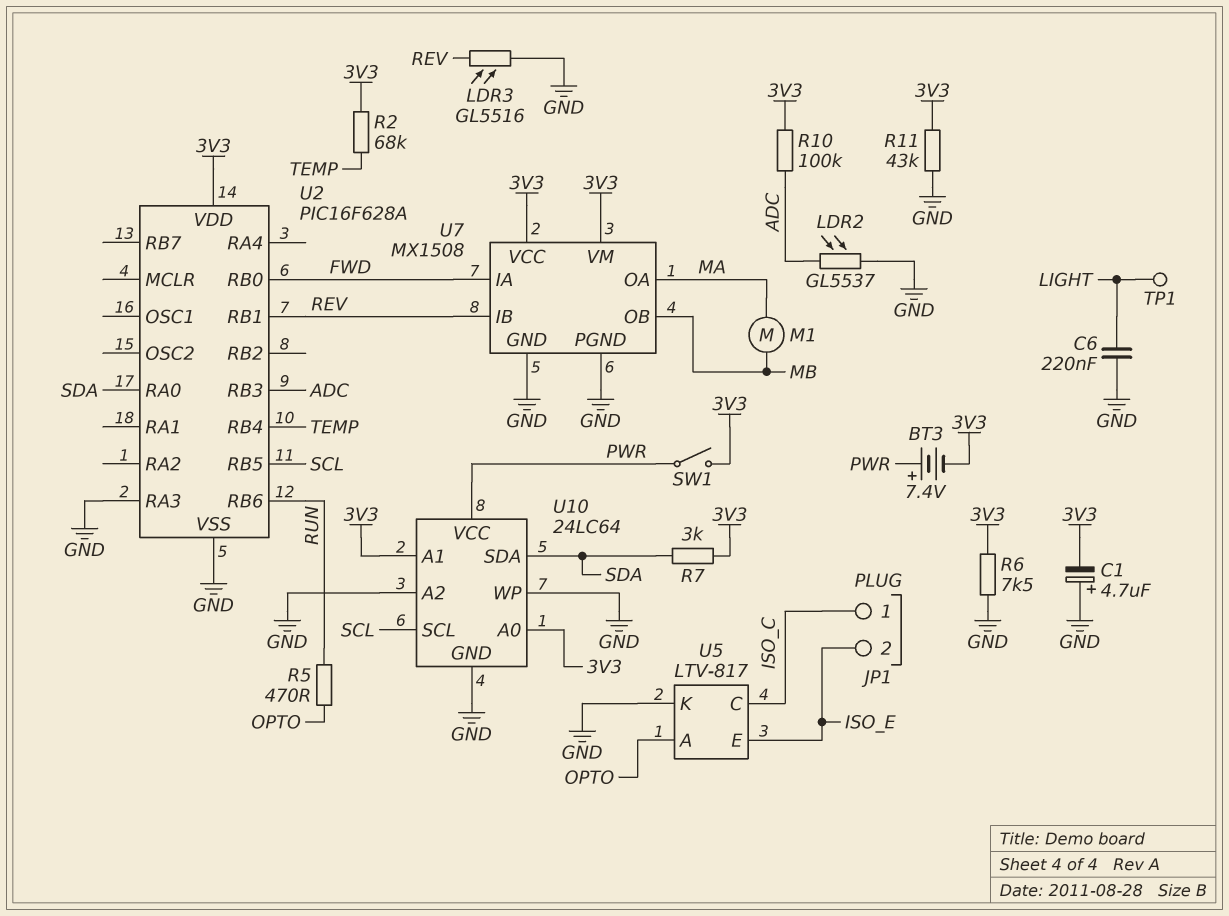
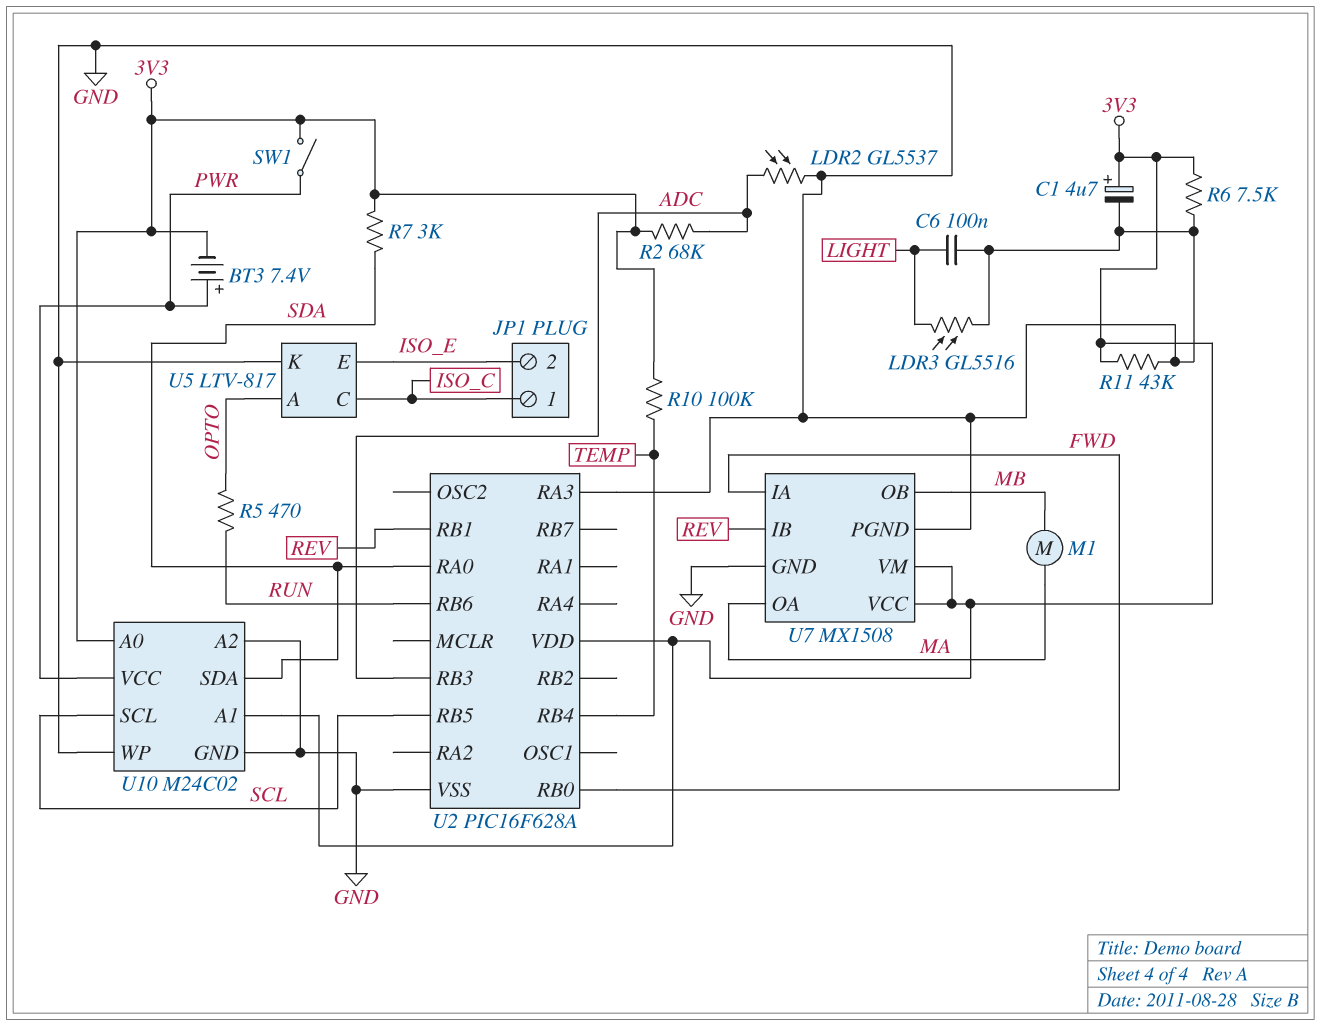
C1: 4.7uF (plus GND, minus 3V3) -> 4.7uF (plus 3V3, minus GND)
C6: 220nF (GND, LIGHT) -> 100nF (GND, LIGHT)
LDR3: GL5516 (GND, REV) -> GL5516 (GND, LIGHT)
R2: 68k (3V3, TEMP) -> 68k (3V3, ADC)
R10: 100k (3V3, ADC) -> 100k (3V3, TEMP)
TP1: test point (LIGHT) -> none
U10: 24LC64 -> M24C02

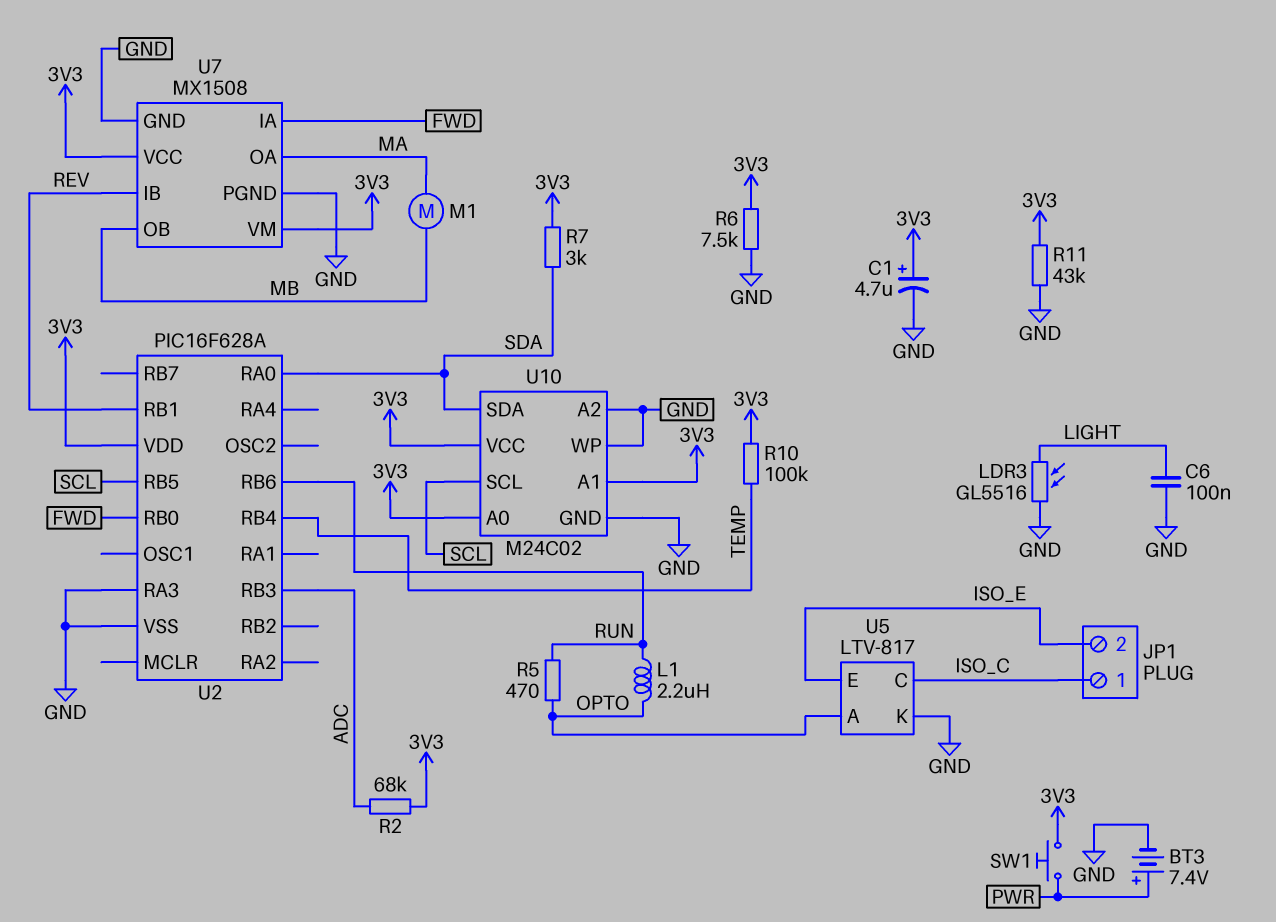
BT3: 7.4V (plus PWR, minus 3V3) -> 7.4V (plus PWR, minus GND)
L1: none -> 2.2uH (OPTO, RUN)
LDR2: GL5537 (ADC, GND) -> none
SW1: switch (3V3, PWR) -> button (3V3, PWR)
U10 pin VCC: PWR -> 3V3

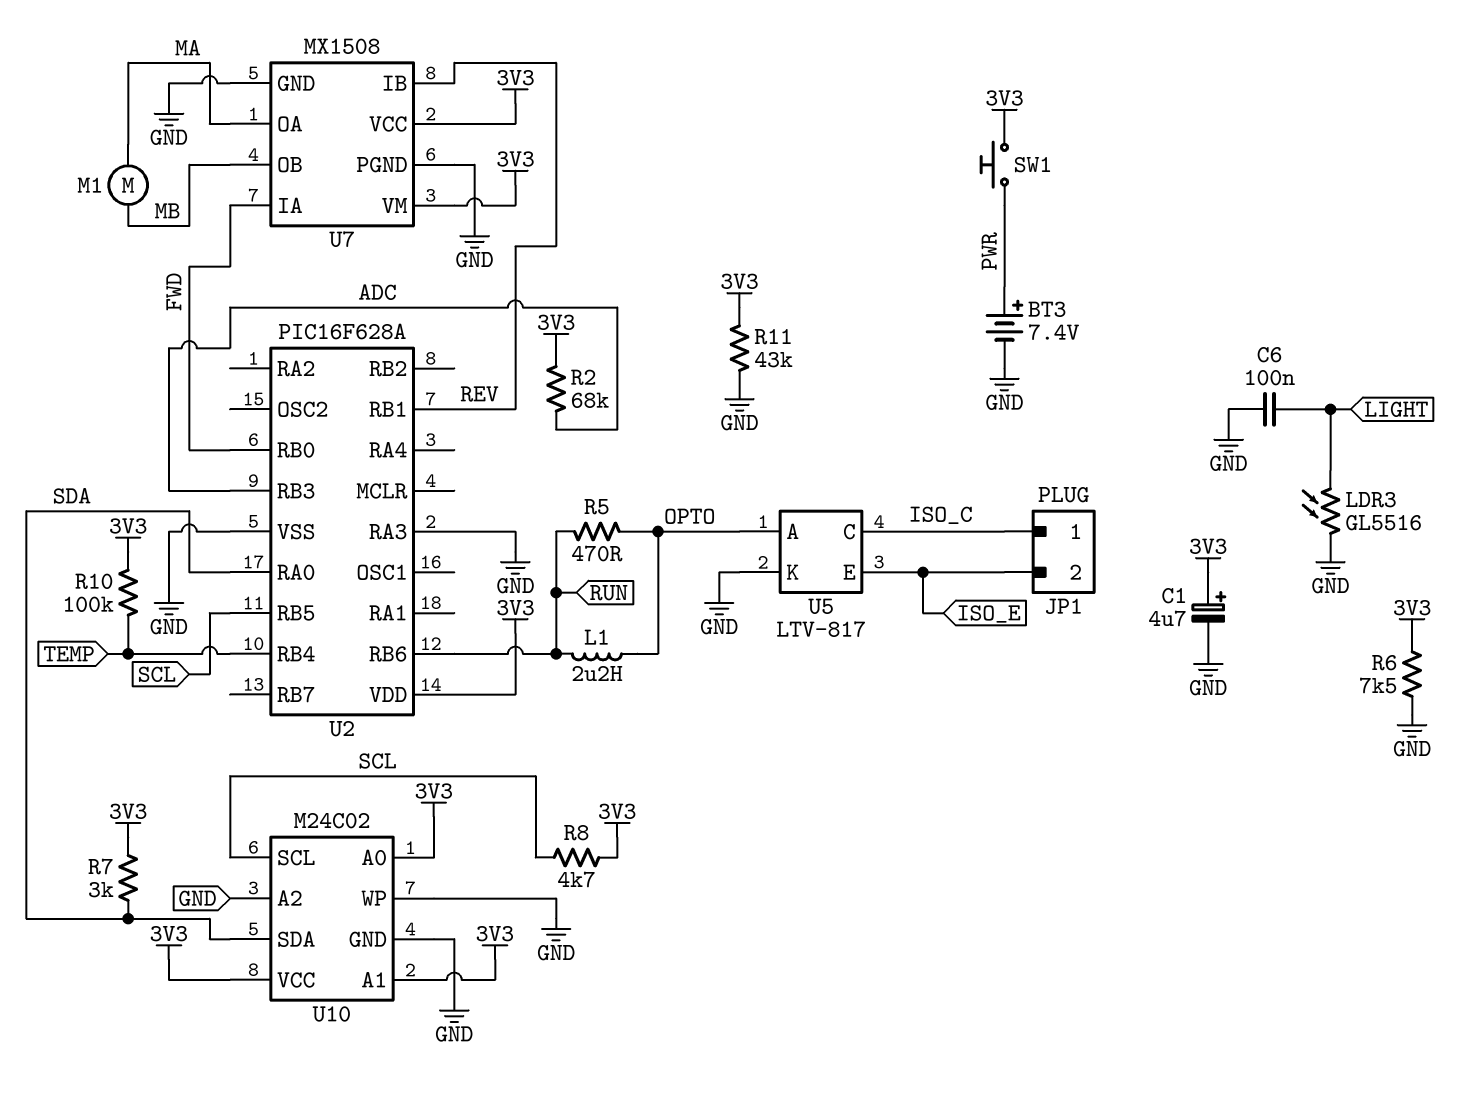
R8: none -> 4.7k (3V3, SCL)

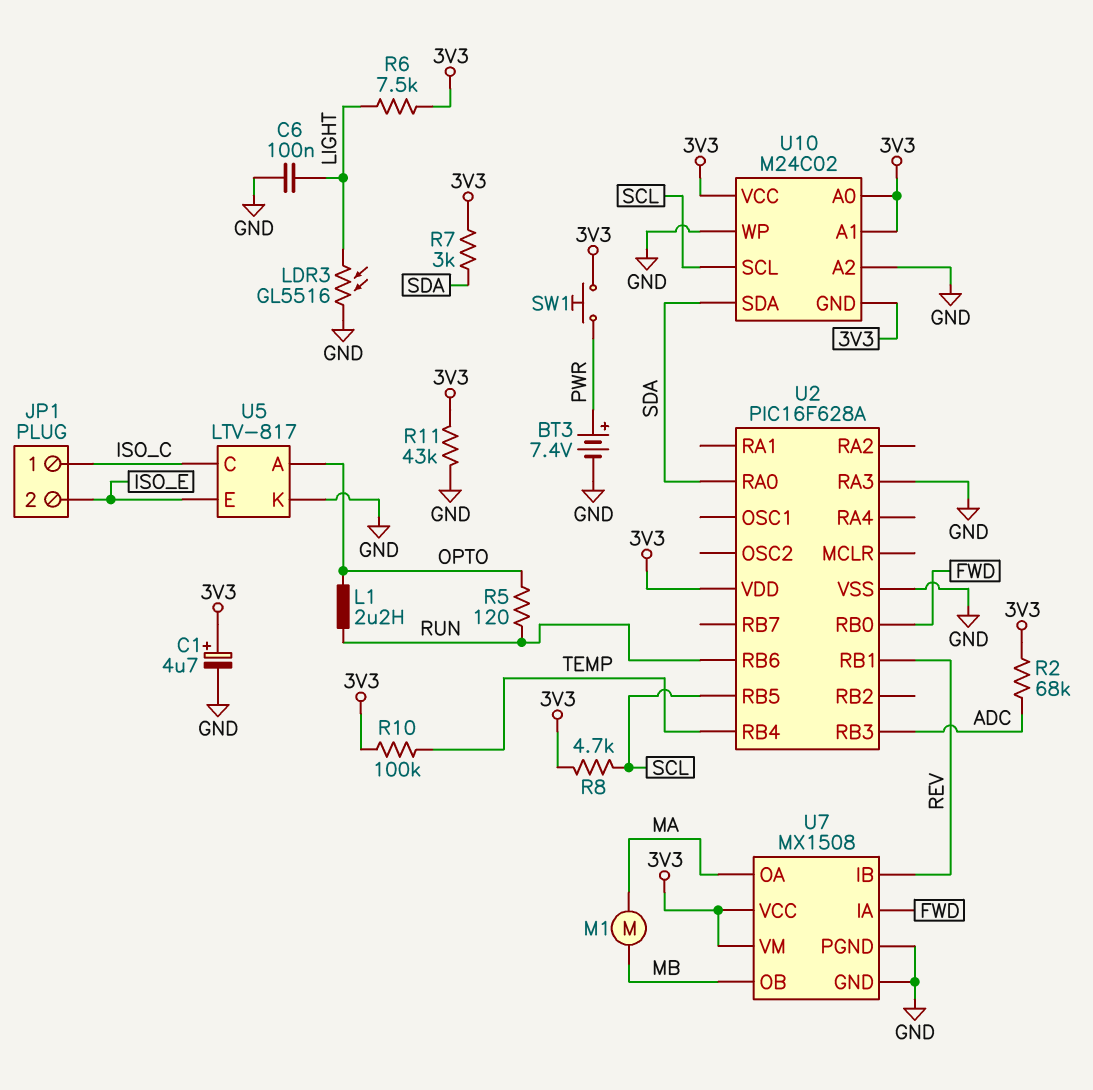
R5: 470 (OPTO, RUN) -> 120 (OPTO, RUN)
R6: 7.5k (3V3, GND) -> 7.5k (3V3, LIGHT)
U10 pin GND: GND -> 3V3

